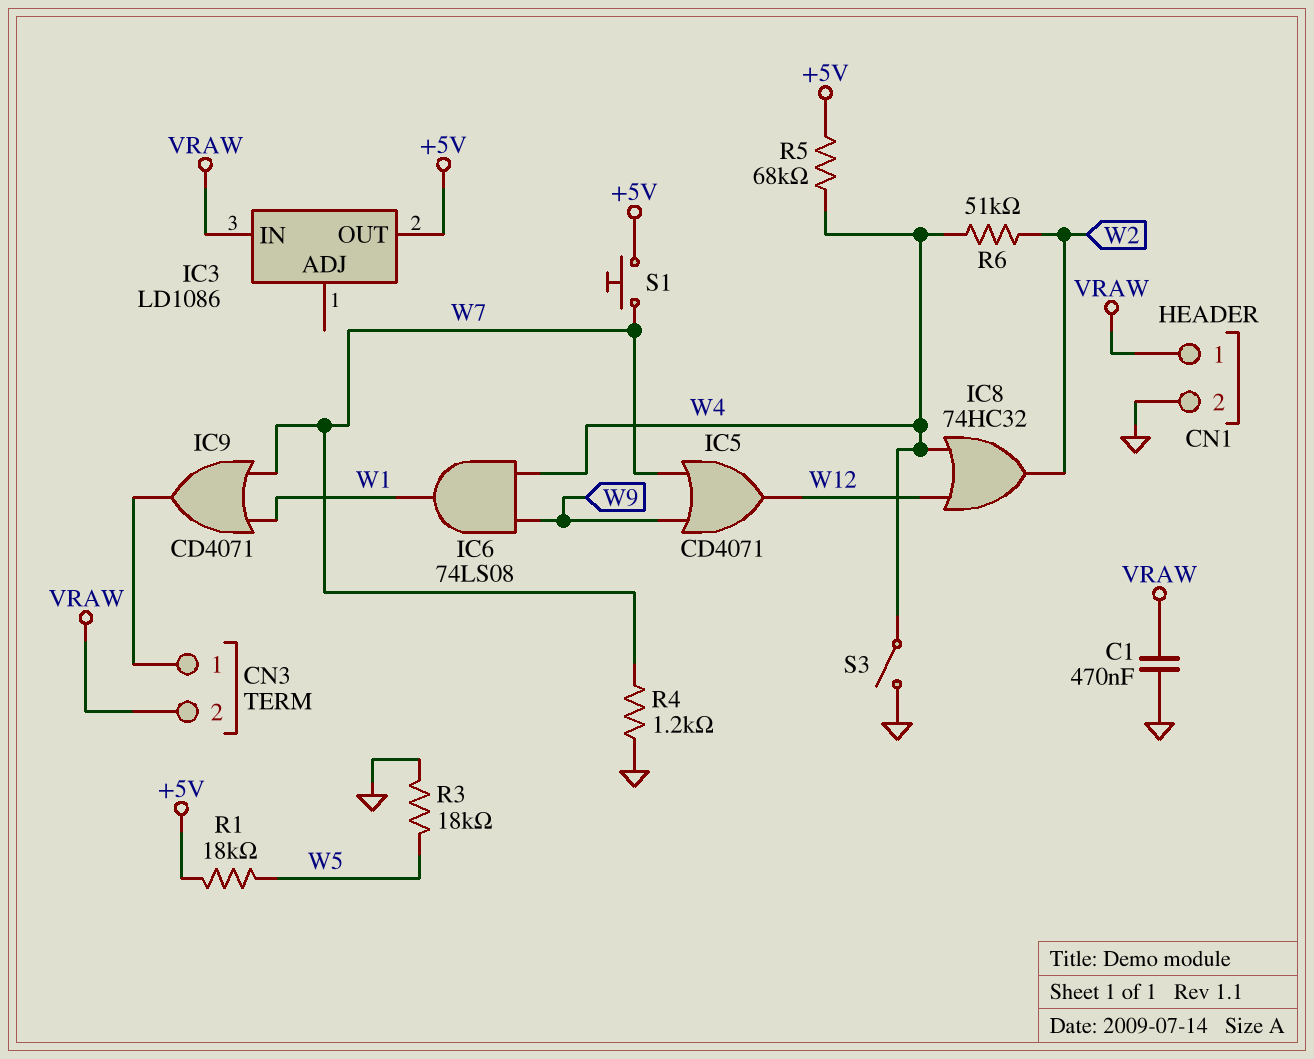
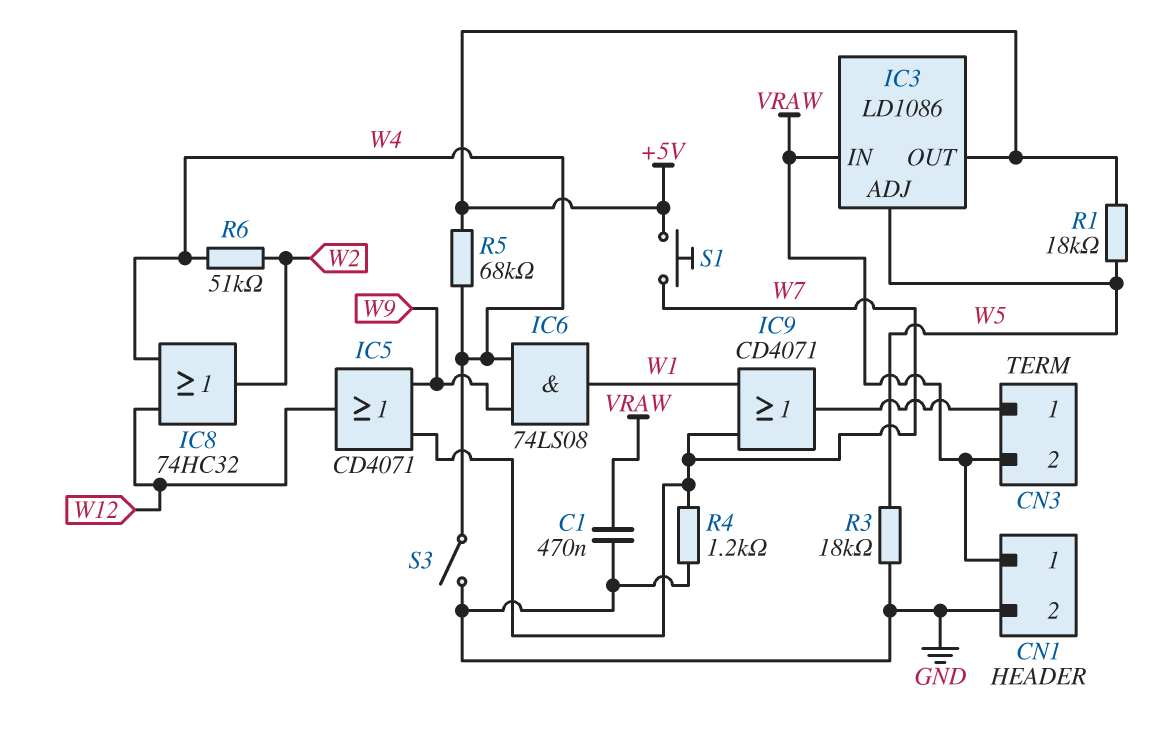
IC3 pin ADJ: none -> W5

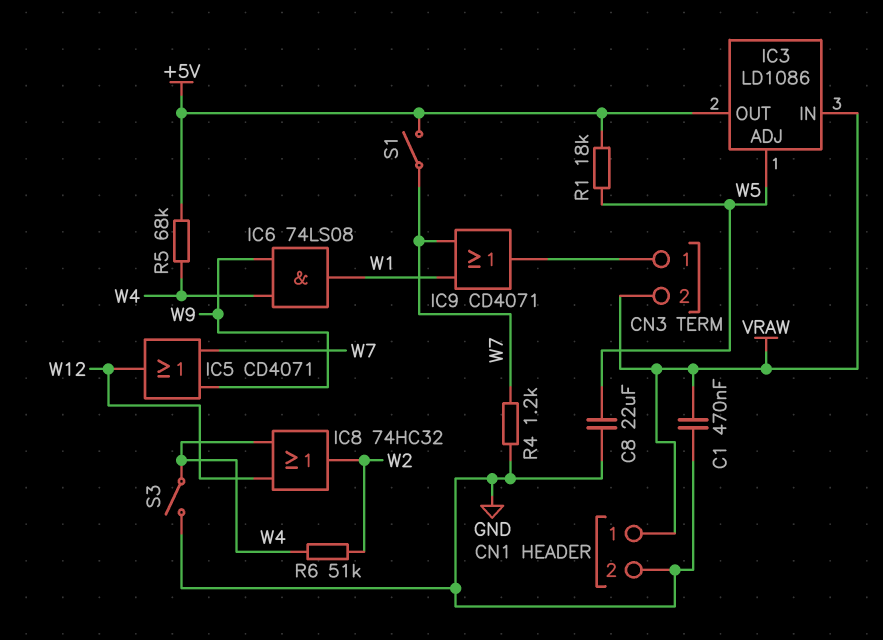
C8: none -> 22uF (GND, W5)
R3: 18k (GND, W5) -> none
S1: button (+5V, W7) -> switch (+5V, W7)

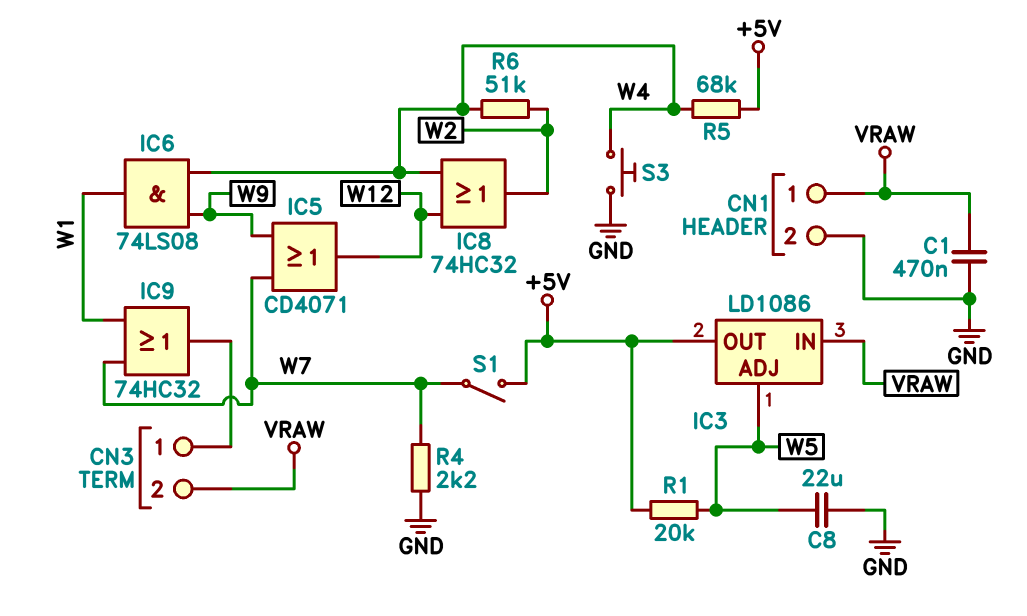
IC9: OR CD4071 (in W1, in W7, out CN3/1) -> OR 74HC32 (in W1, in W7, out CN3/1)
R1: 18k (+5V, W5) -> 20k (+5V, W5)
R4: 1.2k (GND, W7) -> 2.2k (GND, W7)
S3: switch (GND, W4) -> button (GND, W4)

